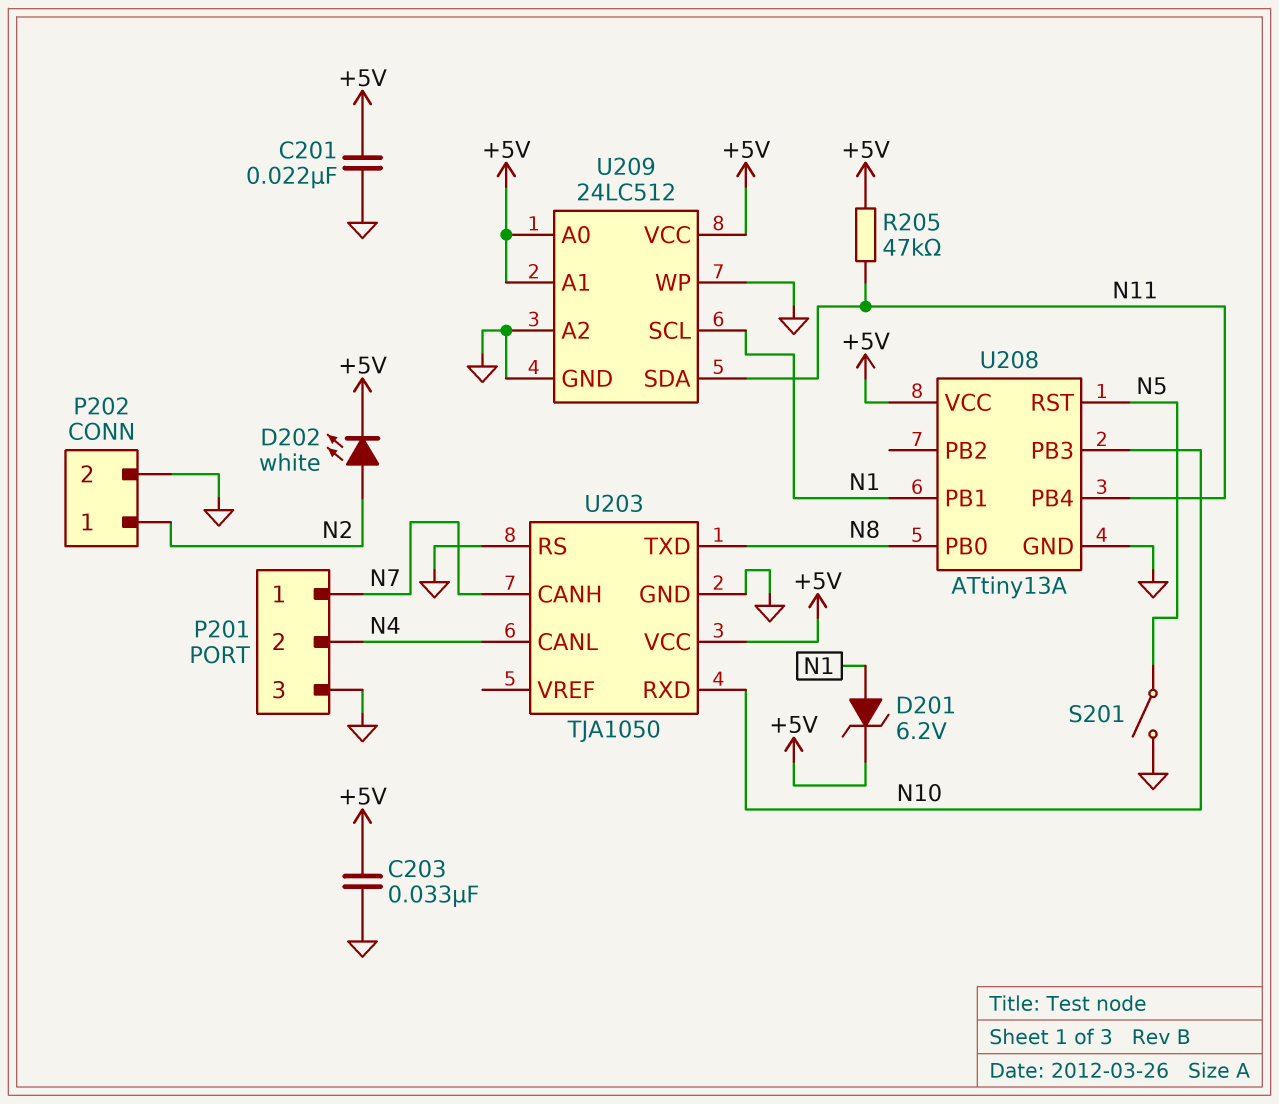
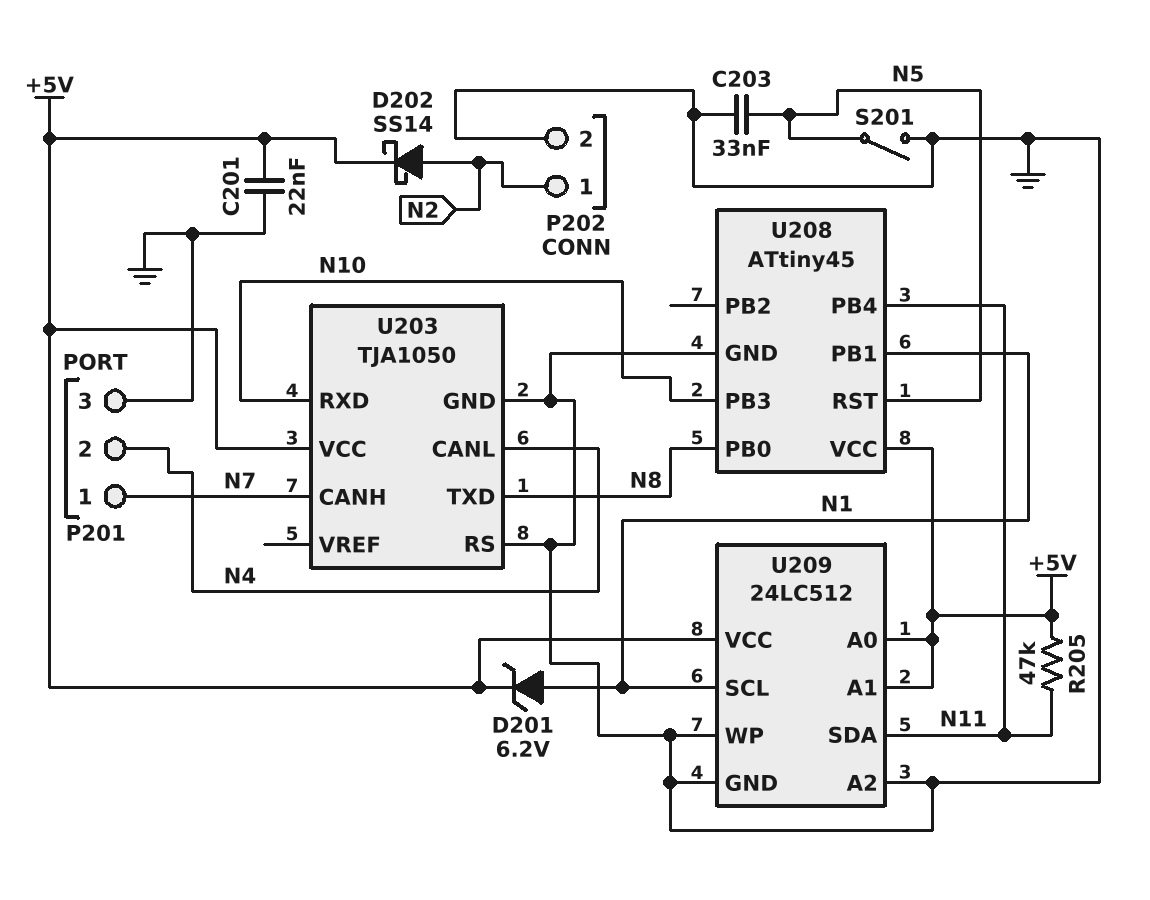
C203: 33nF (+5V, GND) -> 33nF (GND, N5)
D202: LED white (A N2, K +5V) -> schottky SS14 (A N2, K +5V)
U208: ATtiny13A -> ATtiny45

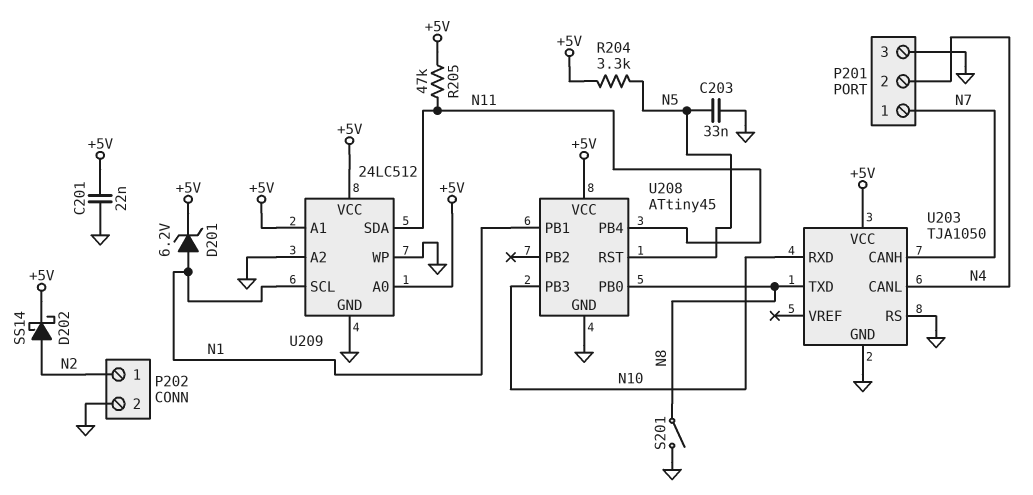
R204: none -> 3.3k (+5V, N5)
S201: switch (GND, N5) -> switch (GND, N8)

